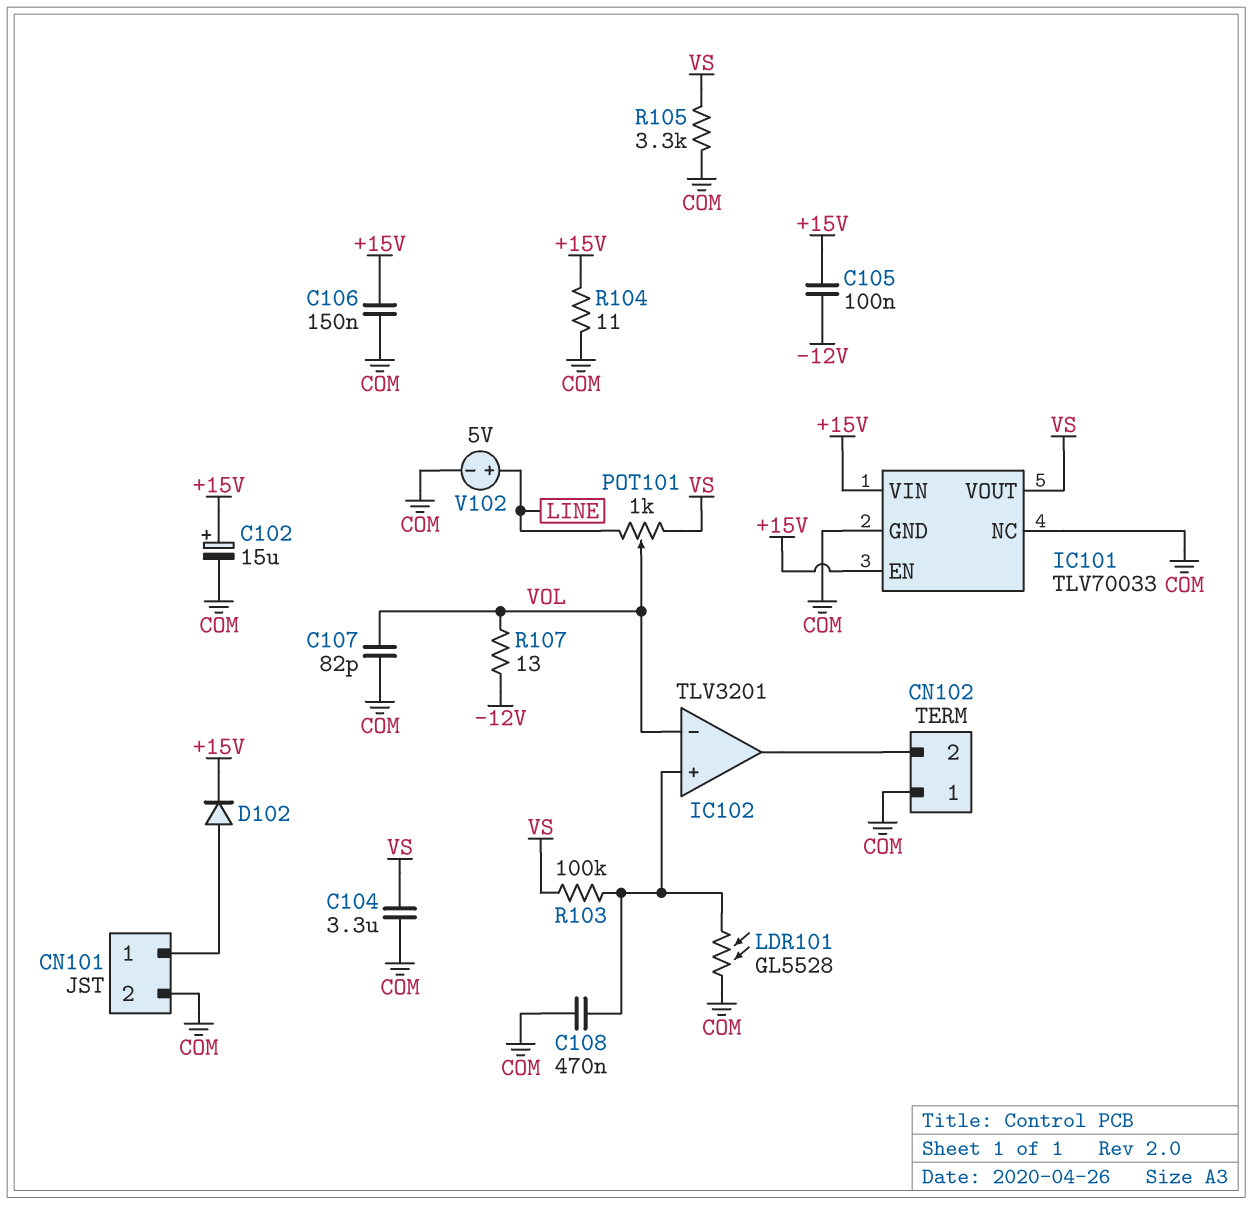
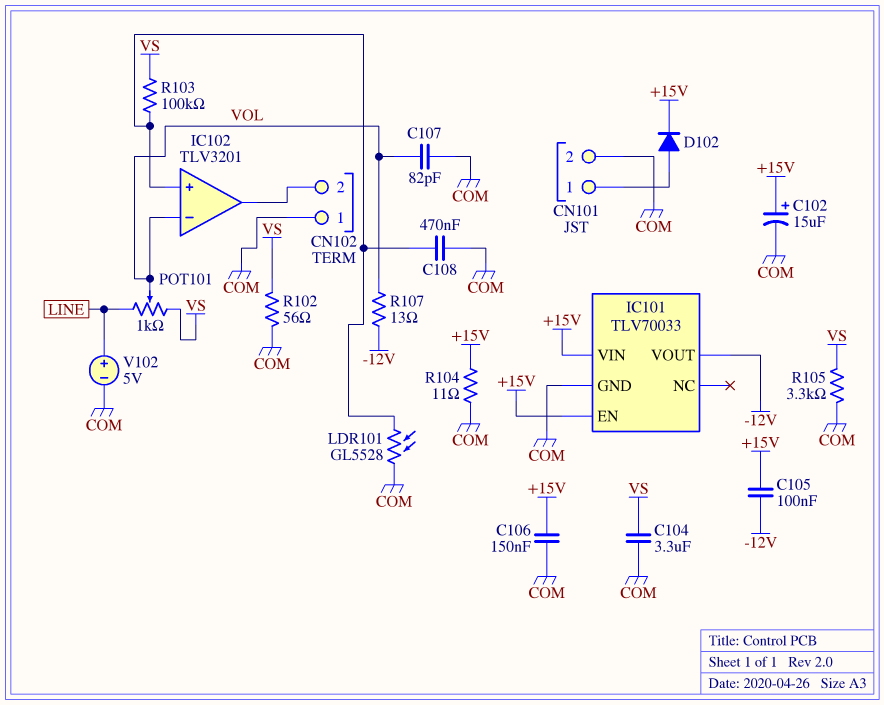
IC101 pin NC: COM -> none
IC101 pin VOUT: VS -> -12V
R102: none -> 56 (COM, VS)

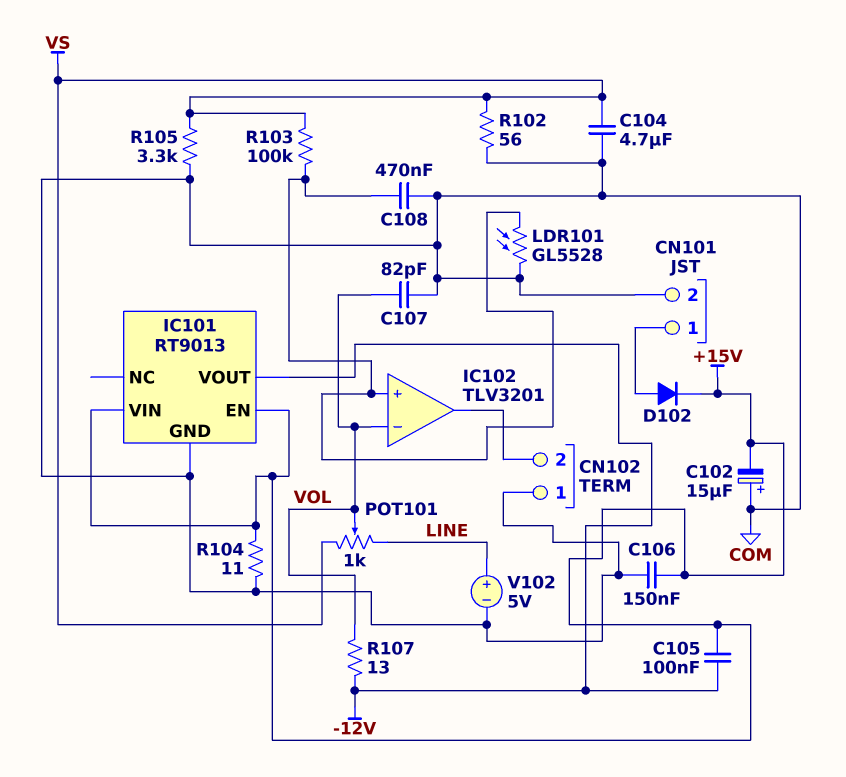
C102: 15uF (plus +15V, minus COM) -> 15uF (plus COM, minus +15V)
C104: 3.3uF (COM, VS) -> 4.7uF (COM, VS)
IC101: TLV70033 -> RT9013

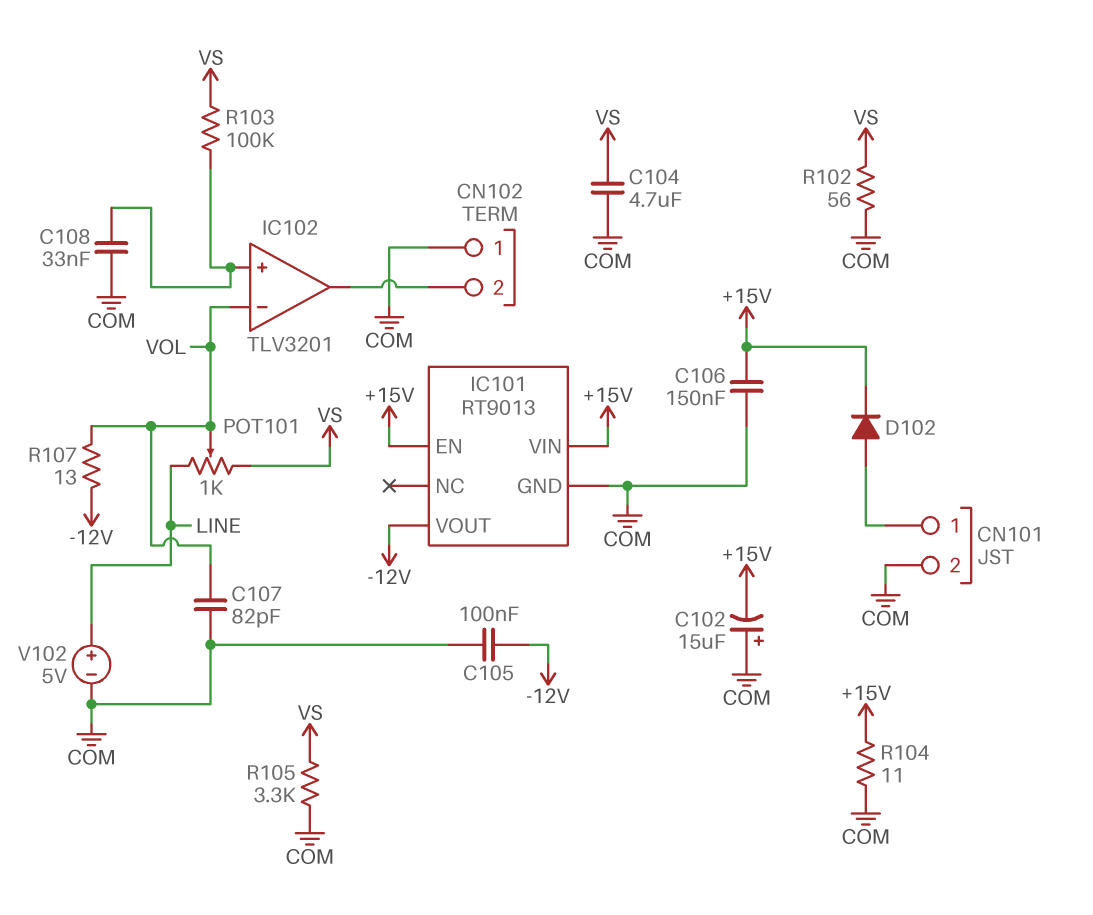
C105: 100nF (+15V, -12V) -> 100nF (-12V, COM)
C108: 470nF (COM, IC102/in+) -> 33nF (COM, IC102/in+)
LDR101: GL5528 (COM, IC102/in+) -> none

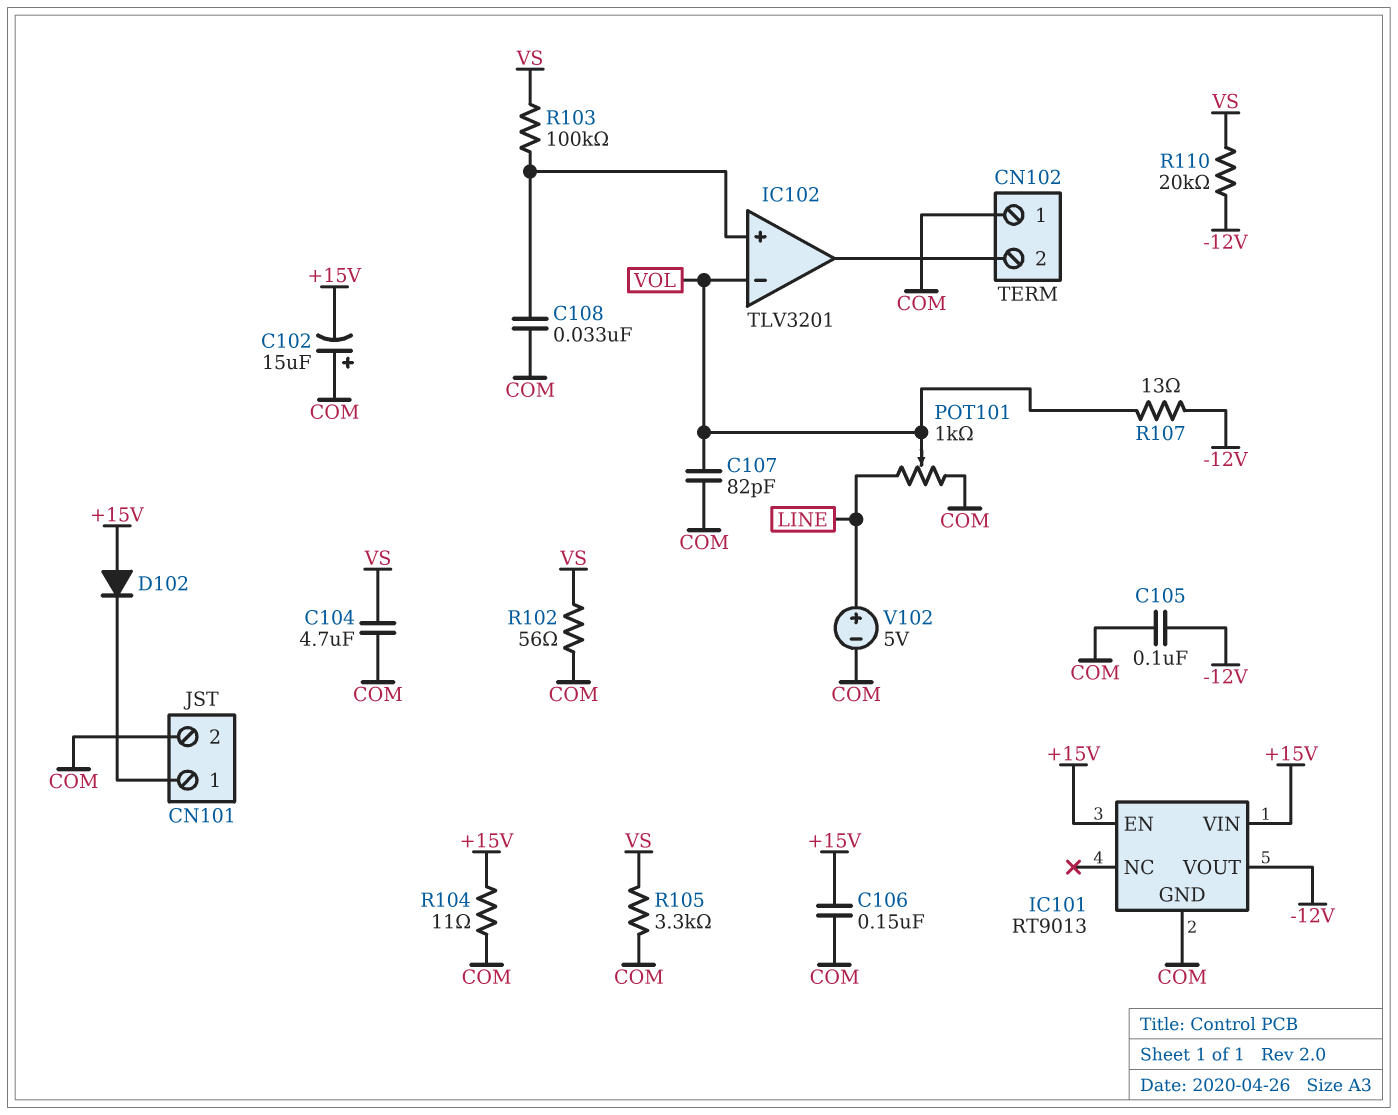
D102: diode (A CN101/1, K +15V) -> diode (A +15V, K CN101/1)
POT101: 1k (LINE, VS, wiper VOL) -> 1k (COM, LINE, wiper VOL)
R110: none -> 20k (-12V, VS)

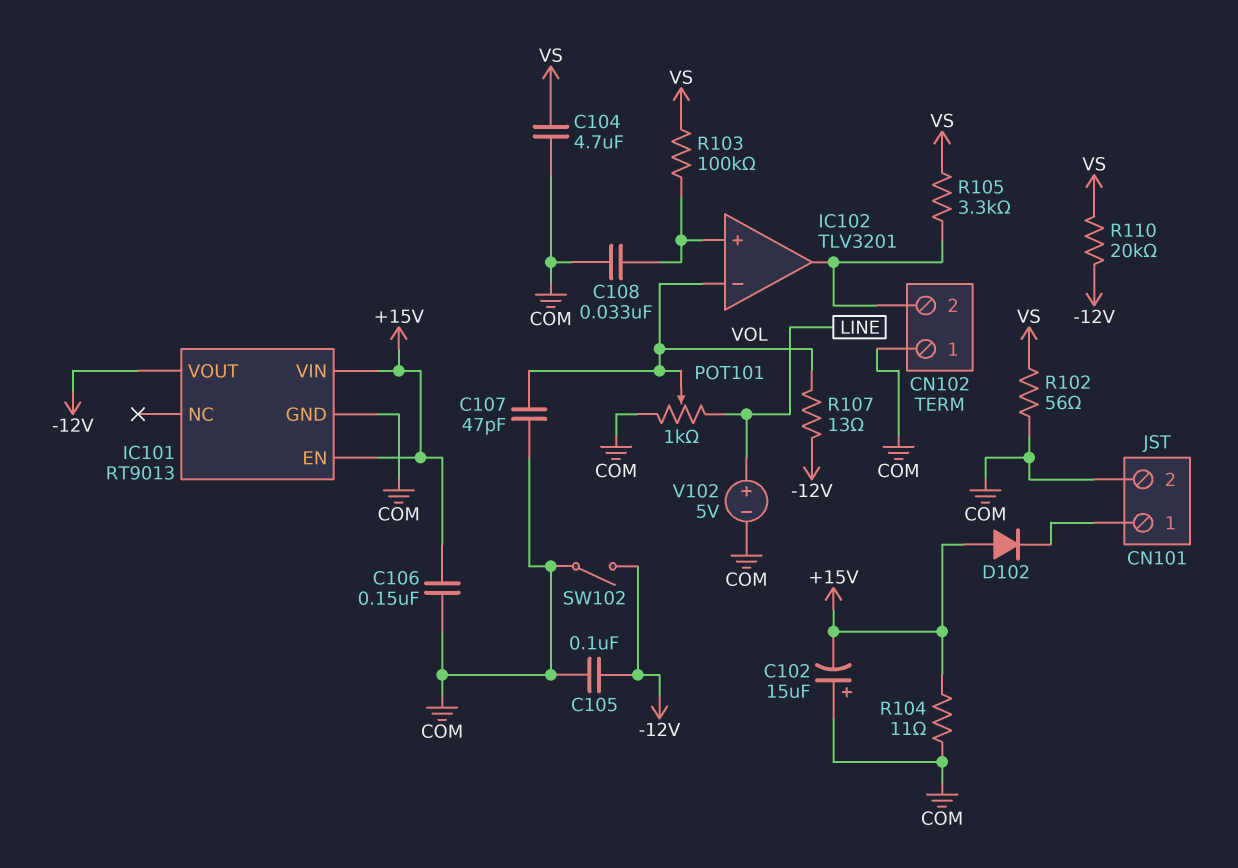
C107: 82pF (COM, VOL) -> 47pF (COM, VOL)
R105: 3.3k (COM, VS) -> 3.3k (CN102/2, VS)
SW102: none -> switch (-12V, COM)

